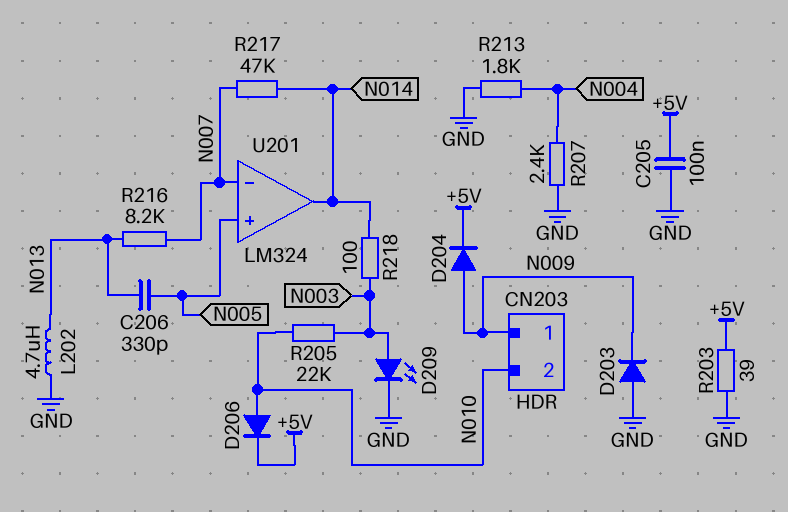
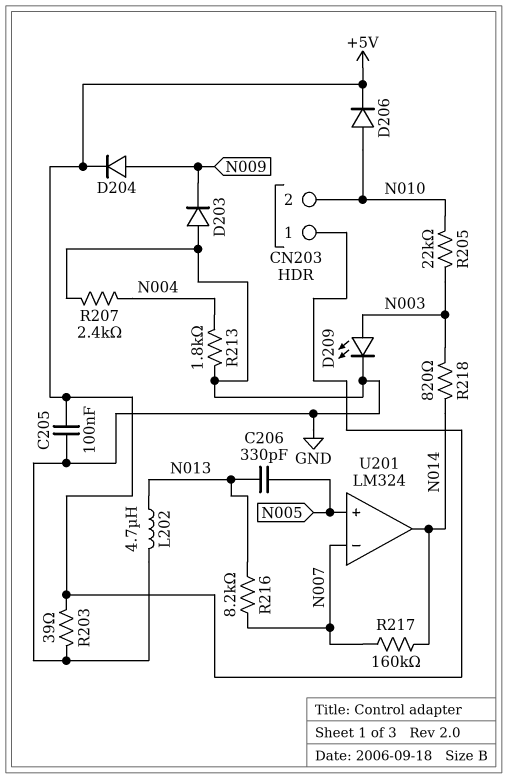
CN203 pin 1: N009 -> +5V
R217: 47k (N007, N014) -> 160k (N007, N014)
R218: 100 (N003, N014) -> 820 (N003, N014)

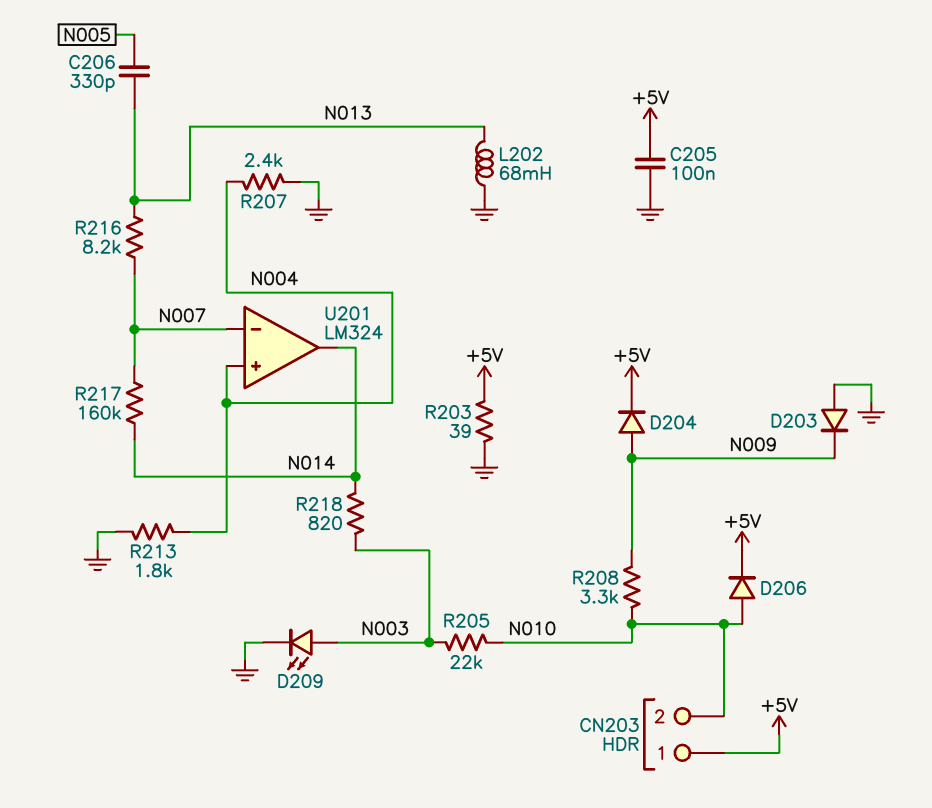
L202: 4.7uH (GND, N013) -> 68mH (GND, N013)
R208: none -> 3.3k (N009, N010)
U201 pin in+: N005 -> N004

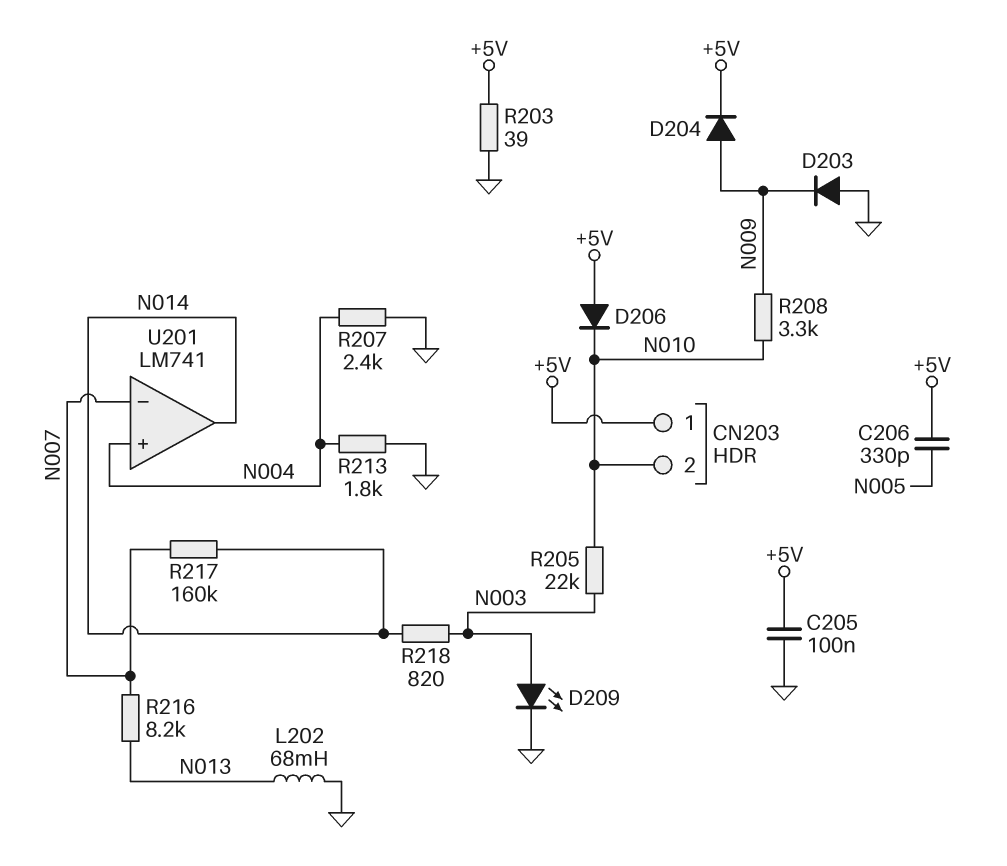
C206: 330pF (N005, N013) -> 330pF (+5V, N005)
D206: diode (A N010, K +5V) -> diode (A +5V, K N010)
U201: LM324 -> LM741

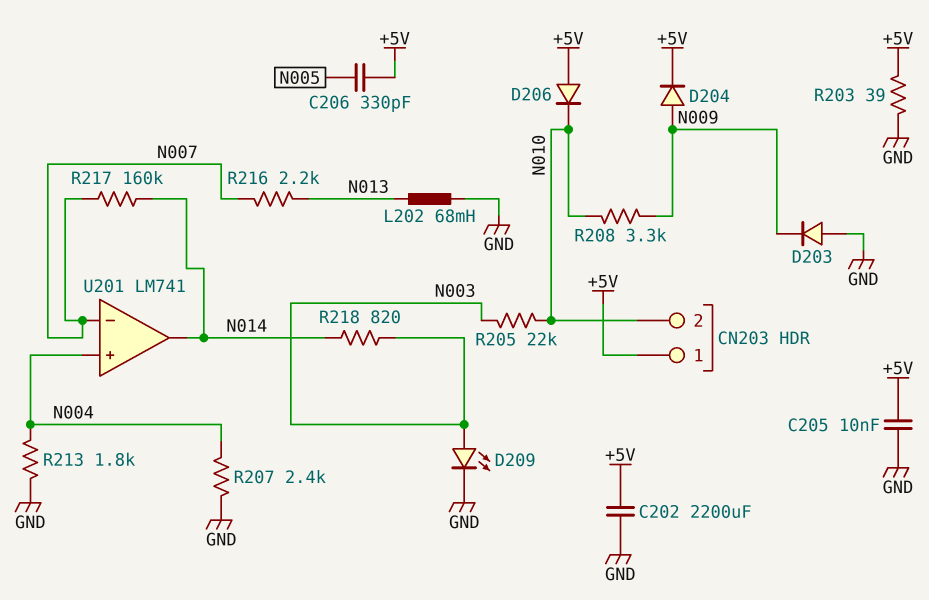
C202: none -> 2200uF (+5V, GND)
C205: 100nF (+5V, GND) -> 10nF (+5V, GND)
R216: 8.2k (N007, N013) -> 2.2k (N007, N013)

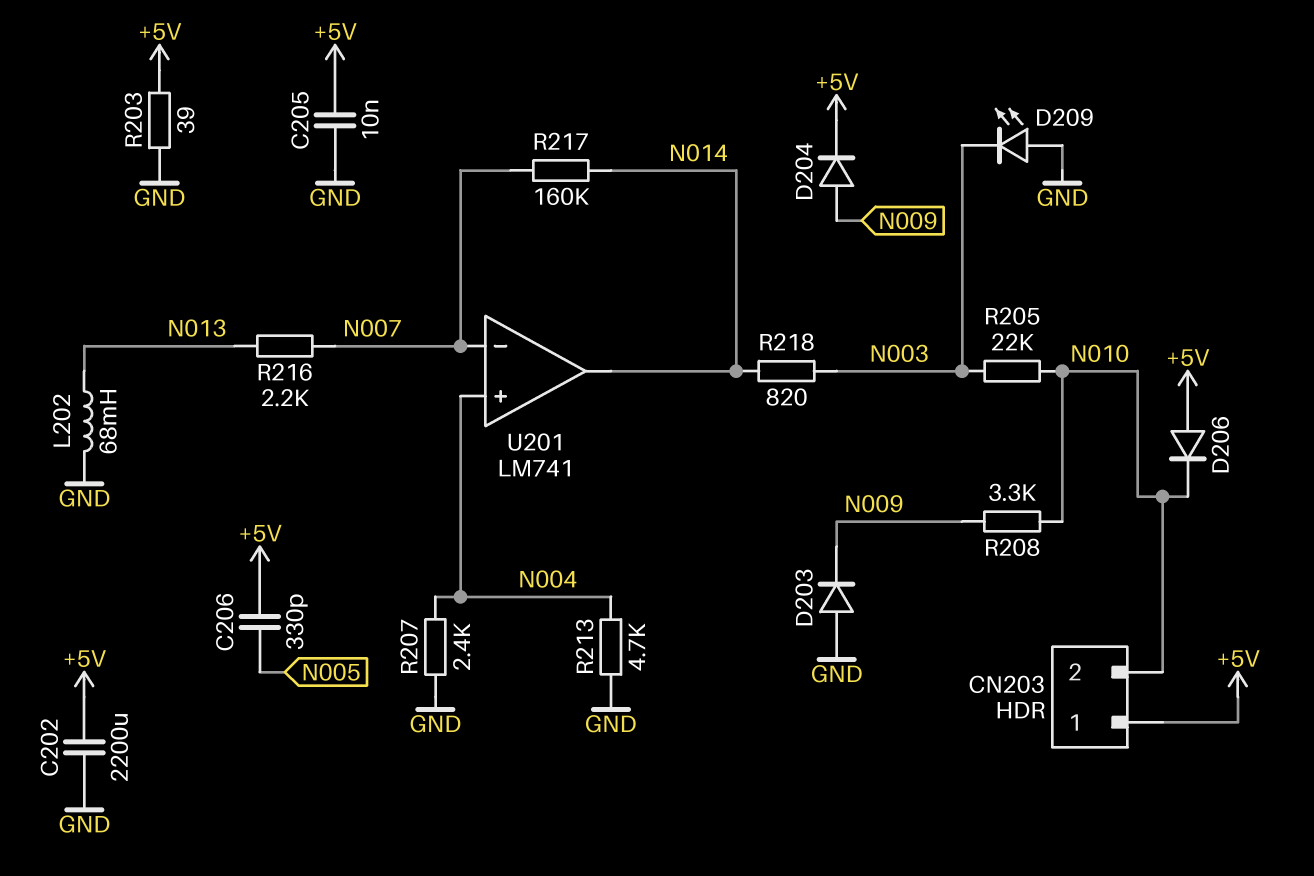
D209: LED (A N003, K GND) -> LED (A GND, K N003)
R213: 1.8k (GND, N004) -> 4.7k (GND, N004)

